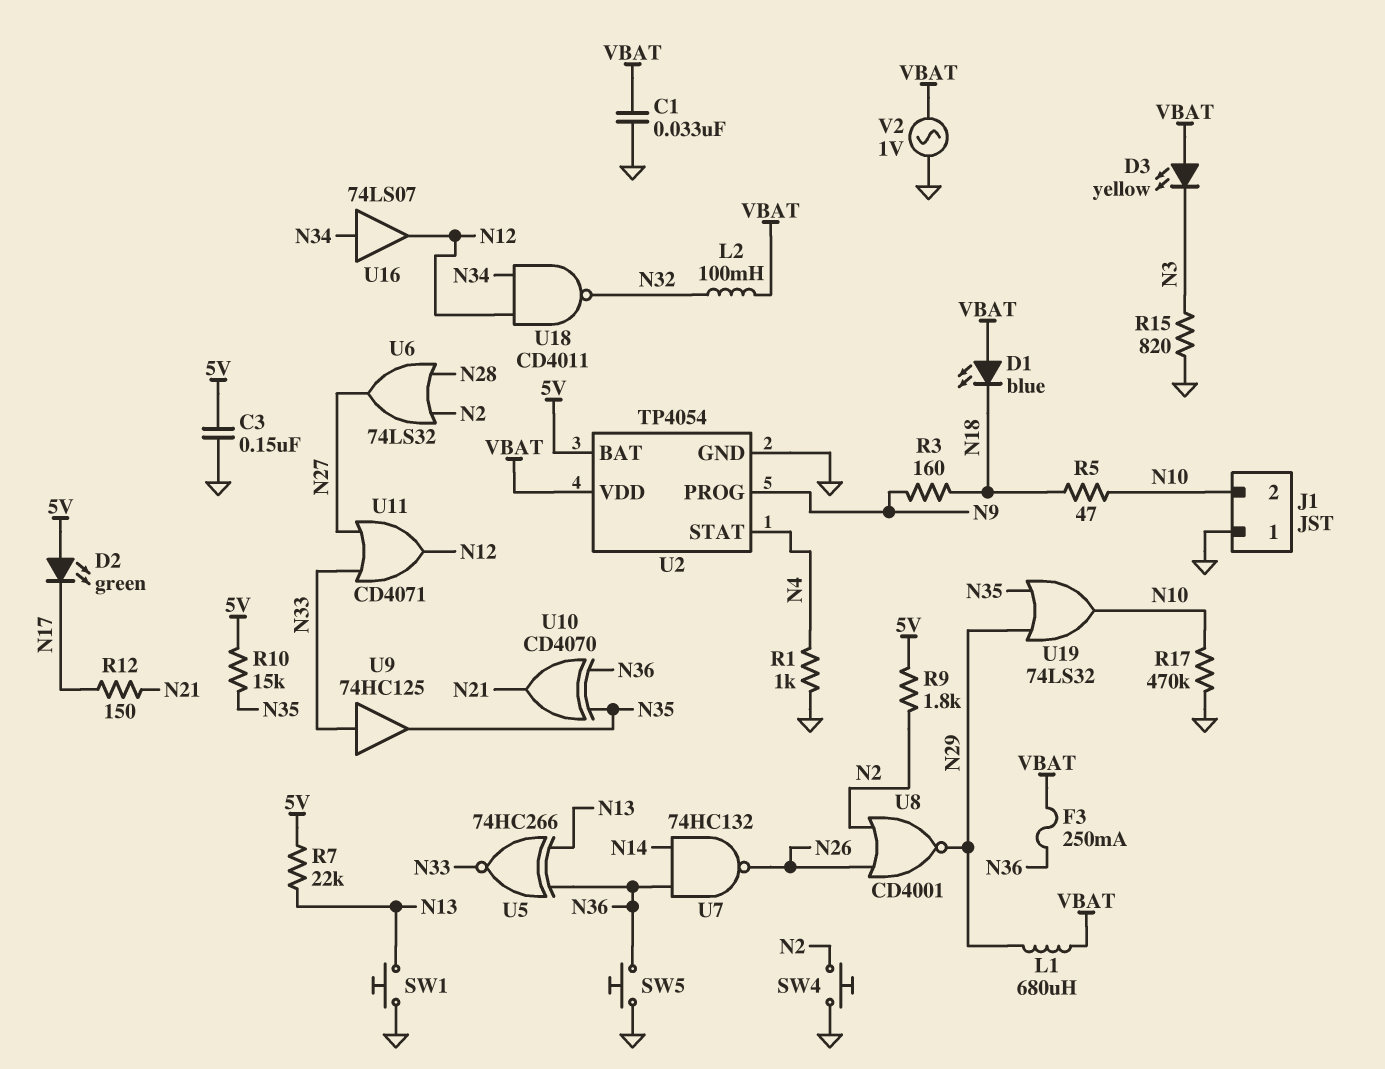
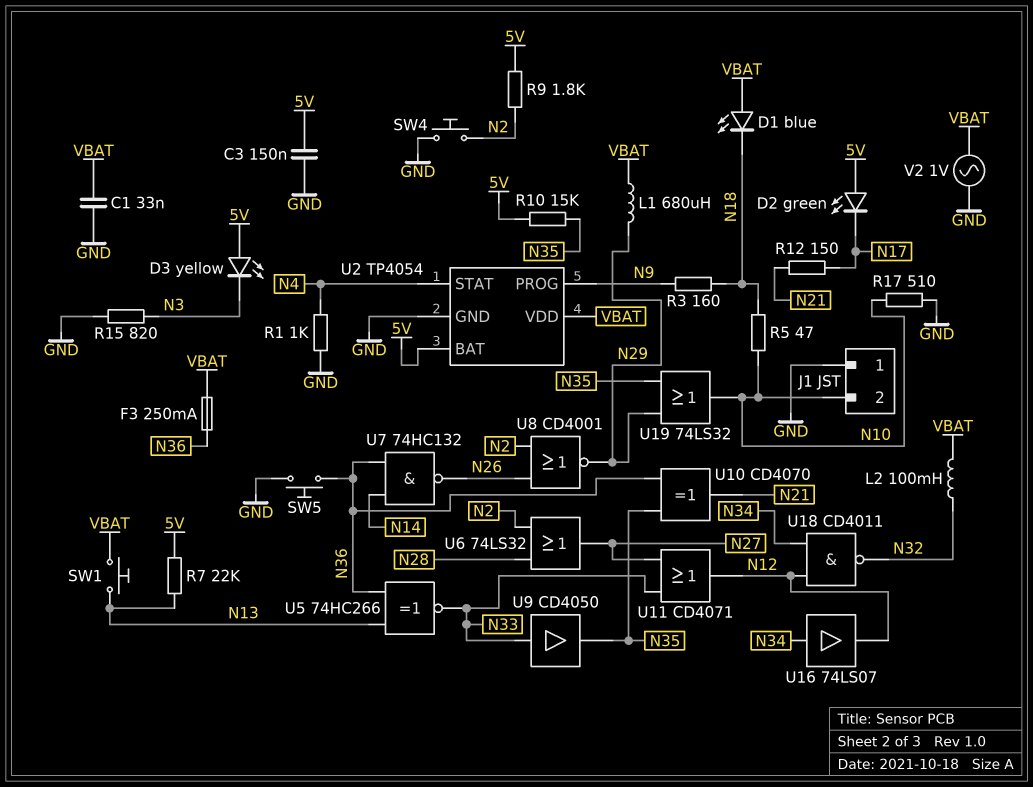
D3: LED yellow (A VBAT, K N3) -> LED yellow (A 5V, K N3)
R17: 470k (GND, N10) -> 510 (GND, N10)
SW1: button (GND, N13) -> button (N13, VBAT)
U9: buffer 74HC125 (in N33, out N35) -> buffer CD4050 (in N33, out N35)

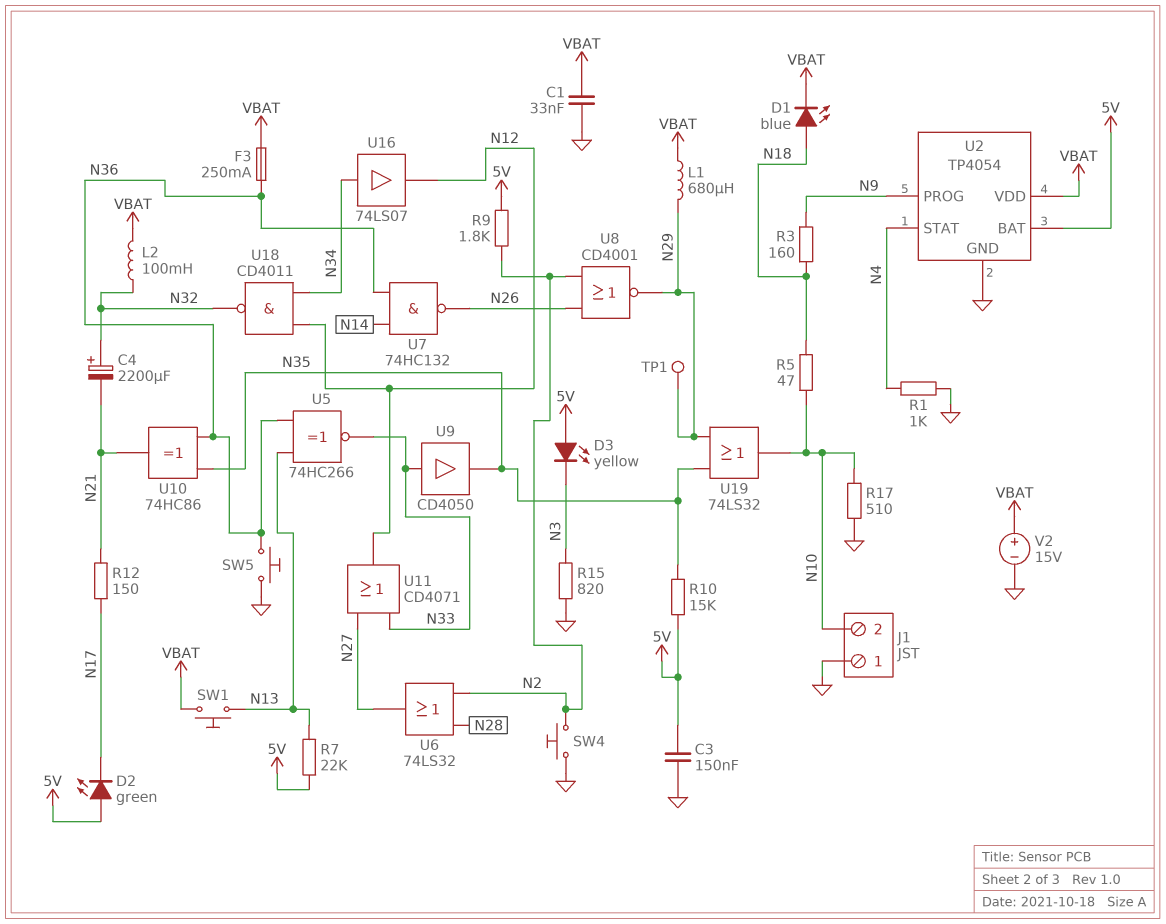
C4: none -> 2200uF (plus N32, minus N21)
D1: LED blue (A VBAT, K N18) -> LED blue (A N18, K VBAT)
TP1: none -> test point (N29)
U10: XOR CD4070 (in N35, in N36, out N21) -> XOR 74HC86 (in N35, in N36, out N21)
V2: AC 1V (GND, VBAT) -> 15V (plus VBAT, minus GND)

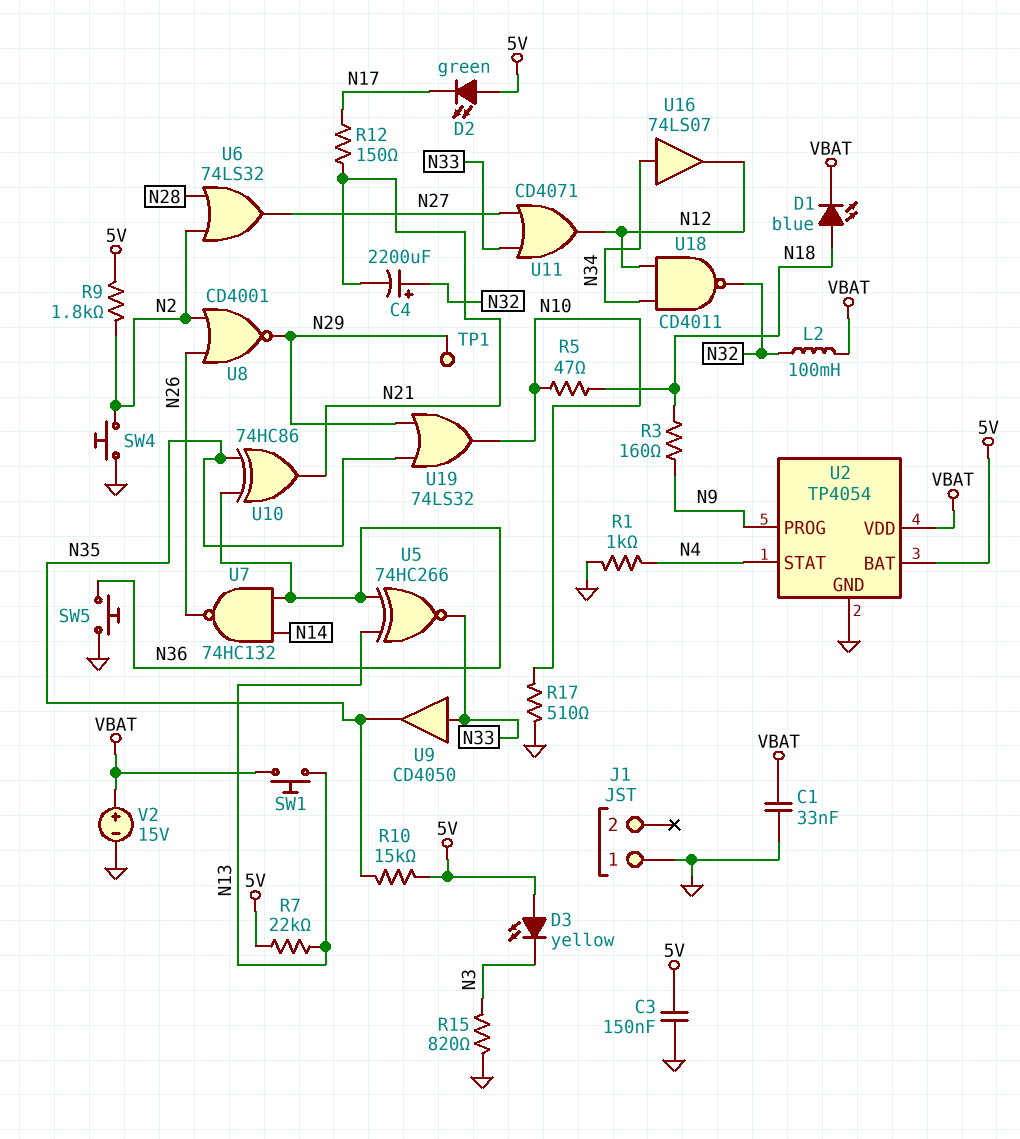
F3: 250mA (N36, VBAT) -> none
J1 pin 2: N10 -> none
L1: 680uH (N29, VBAT) -> none

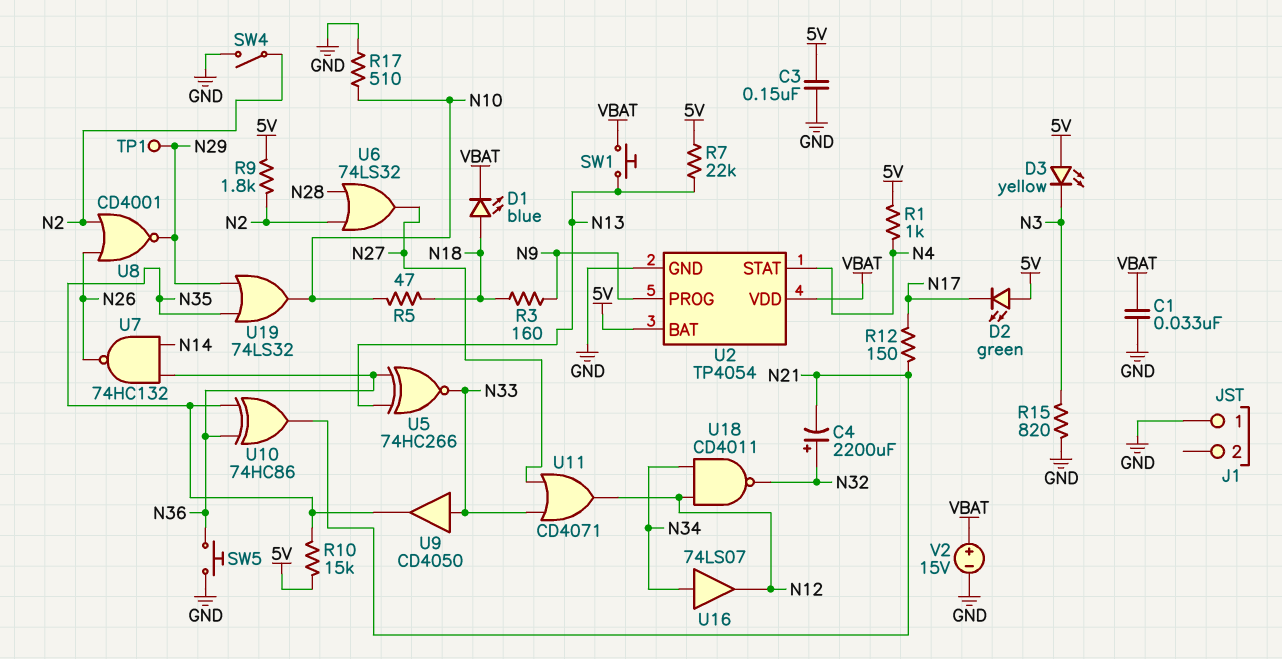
L2: 100mH (N32, VBAT) -> none
R1: 1k (GND, N4) -> 1k (5V, N4)
SW4: button (GND, N2) -> switch (GND, N2)

